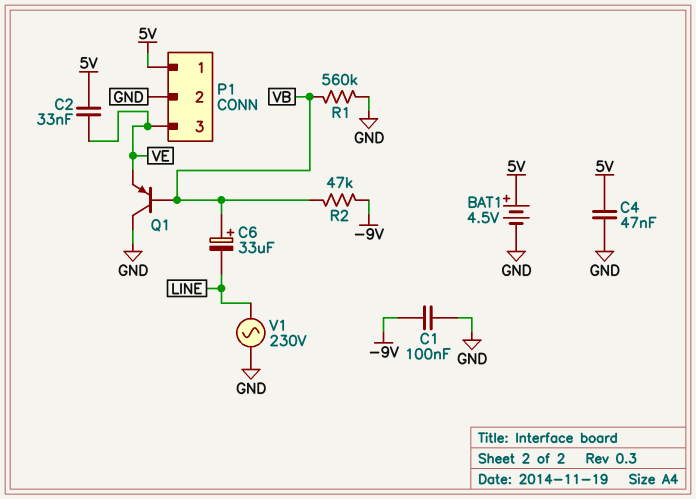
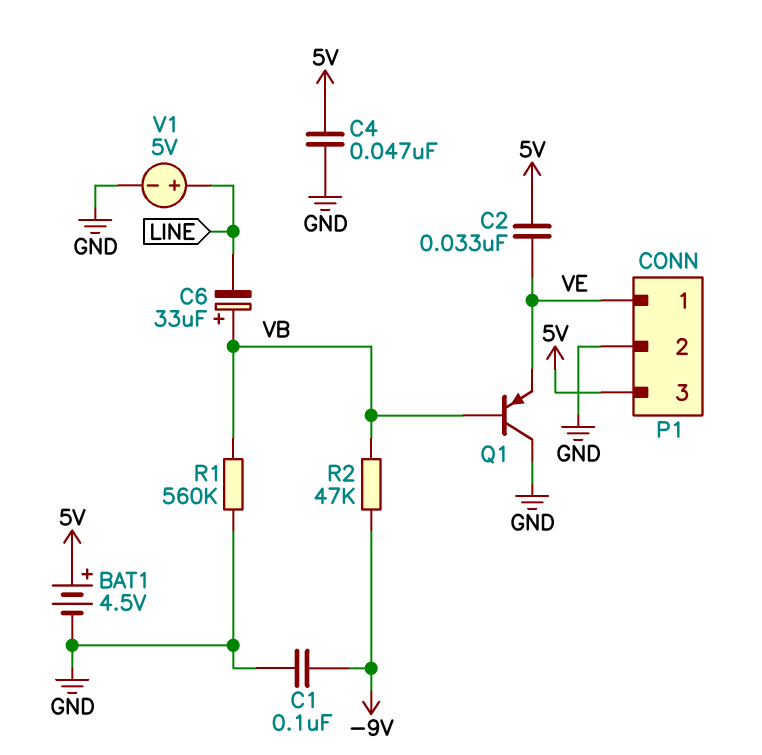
P1 pin 1: 5V -> VE
P1 pin 3: VE -> 5V
V1: AC 230V (GND, LINE) -> 5V (plus LINE, minus GND)

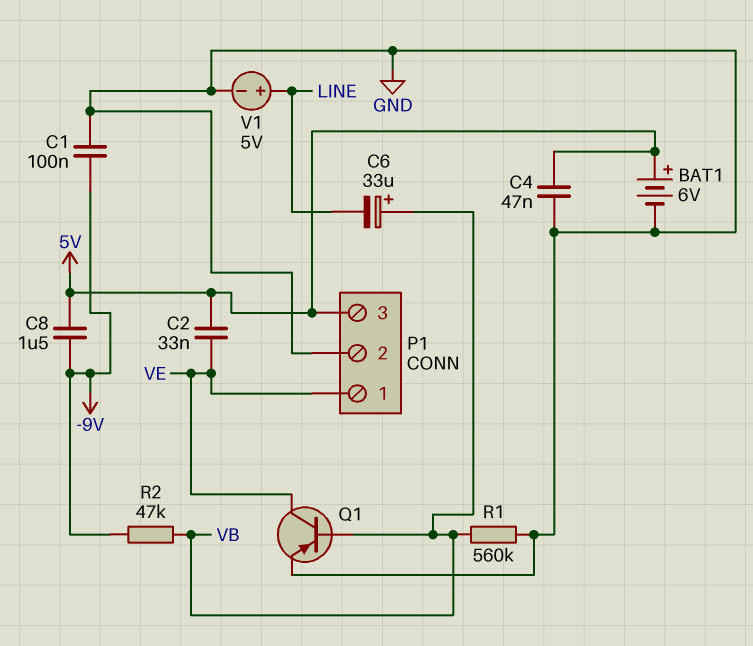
BAT1: 4.5V (plus 5V, minus GND) -> 6V (plus 5V, minus GND)
C8: none -> 1.5uF (-9V, 5V)
Q1: PNP (B VB, C GND, E VE) -> PNP (B VB, C VE, E GND)

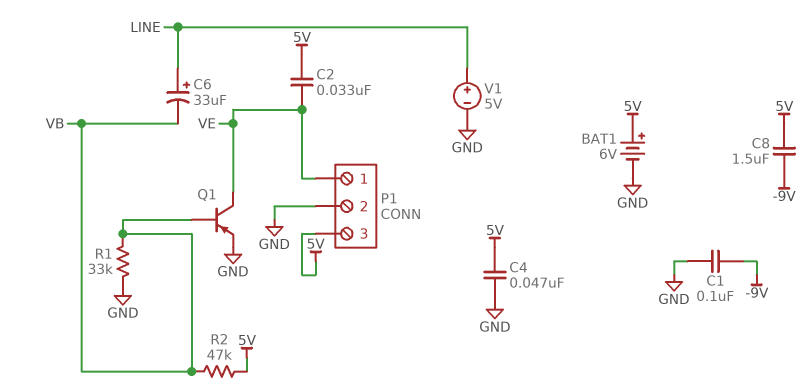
C6: 33uF (plus VB, minus LINE) -> 33uF (plus LINE, minus VB)
R1: 560k (GND, VB) -> 33k (GND, VB)
R2: 47k (-9V, VB) -> 47k (5V, VB)

